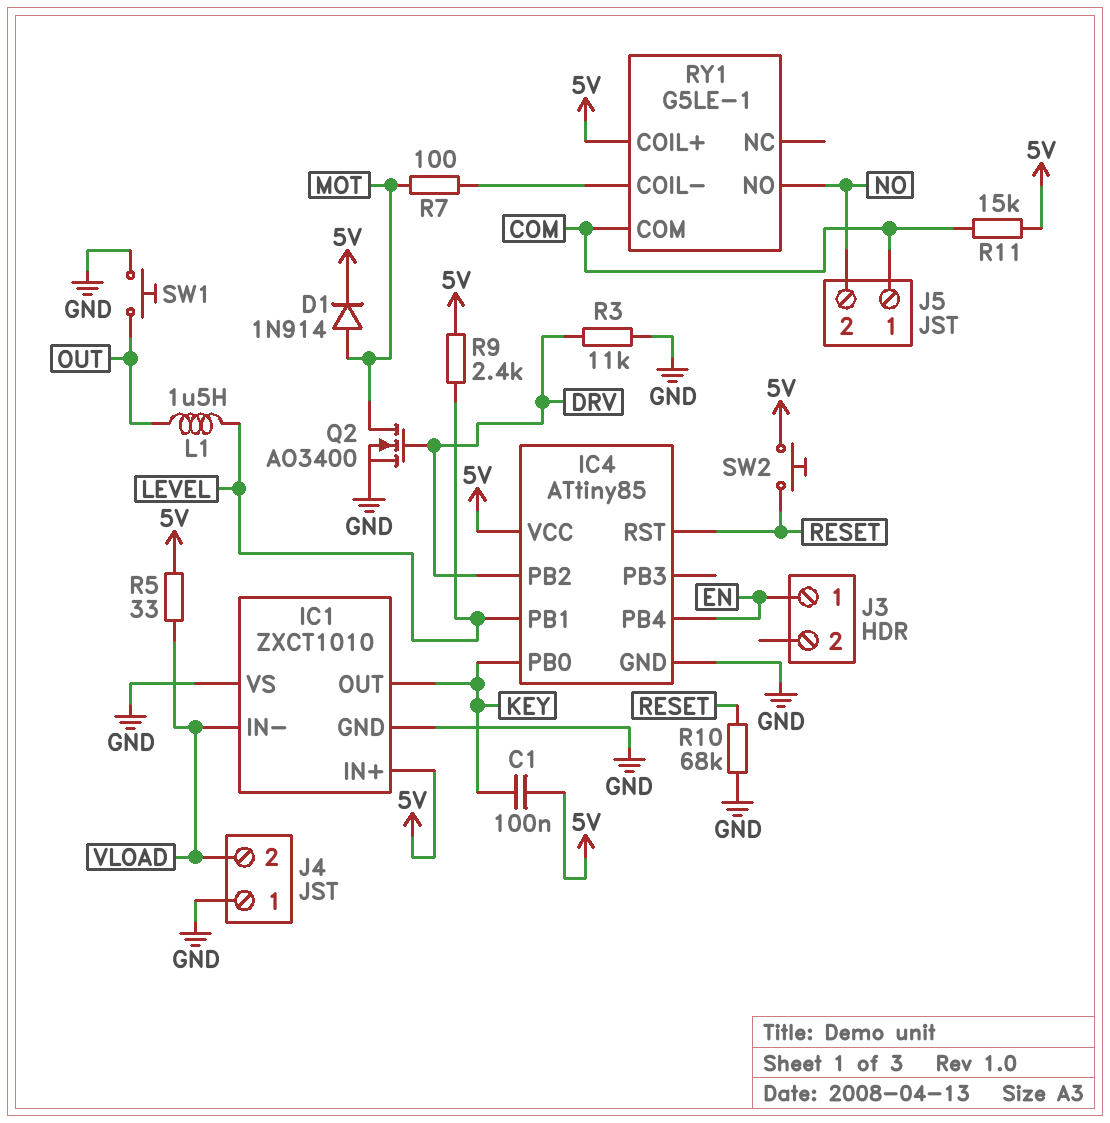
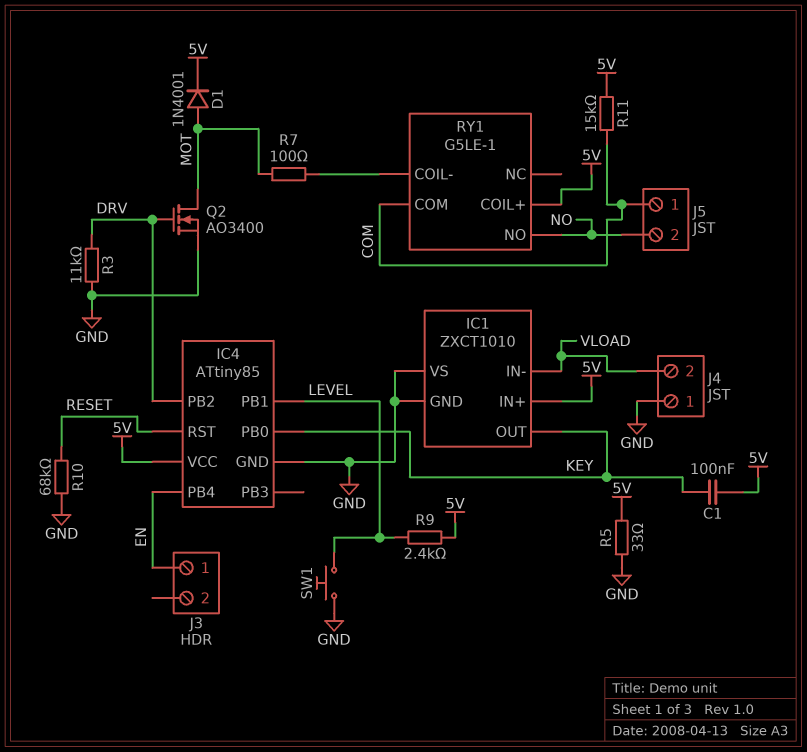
D1: diode 1N914 (A MOT, K 5V) -> diode 1N4001 (A MOT, K 5V)
L1: 1.5uH (LEVEL, OUT) -> none
R5: 33 (5V, VLOAD) -> 33 (5V, GND)
SW1: button (GND, OUT) -> button (GND, LEVEL)
SW2: button (5V, RESET) -> none

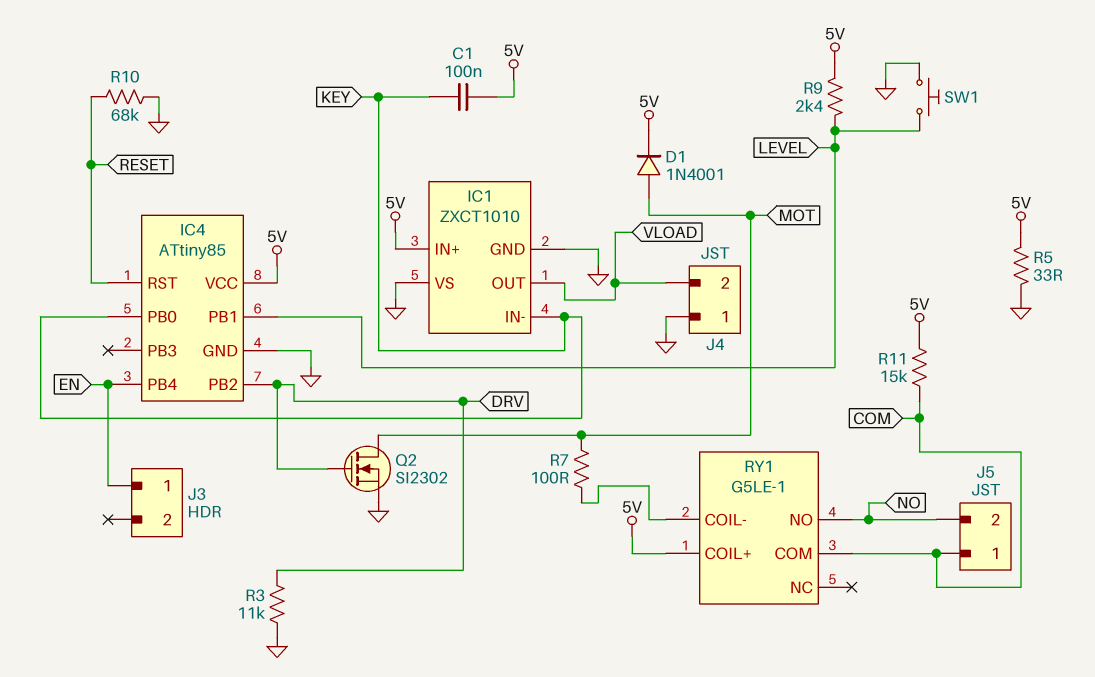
IC1 pin IN-: VLOAD -> KEY
IC1 pin OUT: KEY -> VLOAD
Q2: NMOS AO3400 (G DRV, D MOT, S GND) -> NMOS SI2302 (G DRV, D MOT, S GND)

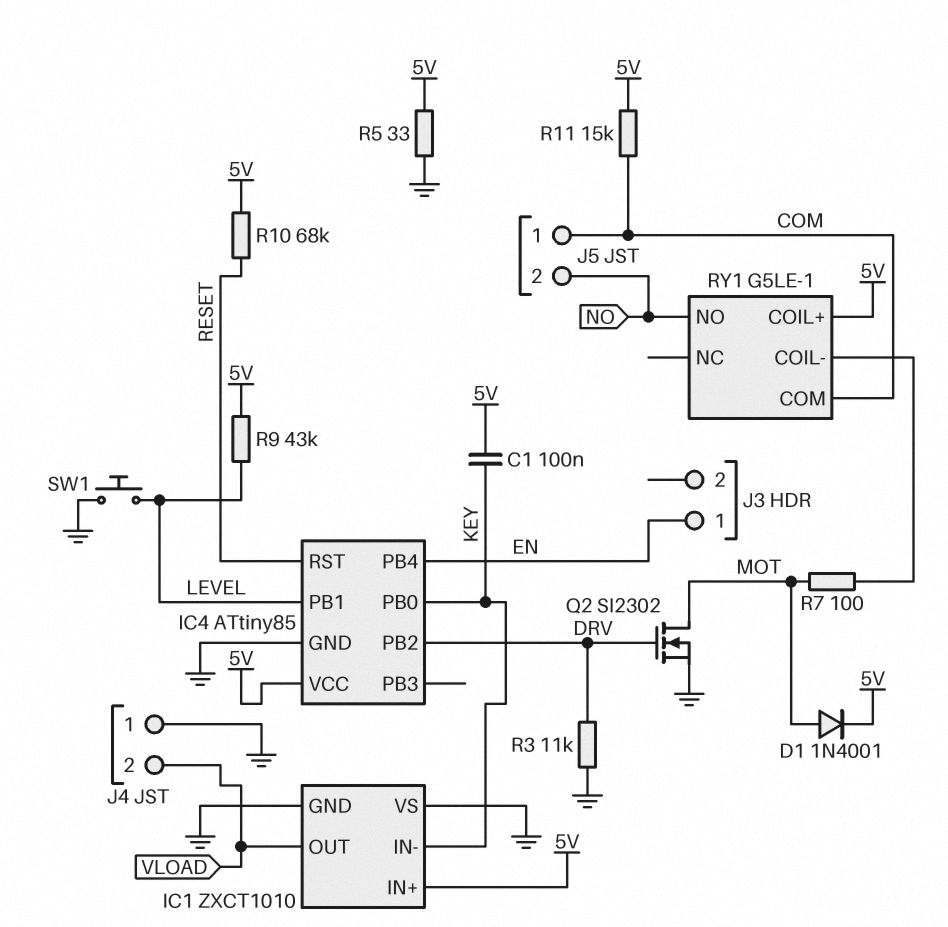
R9: 2.4k (5V, LEVEL) -> 43k (5V, LEVEL)
R10: 68k (GND, RESET) -> 68k (5V, RESET)

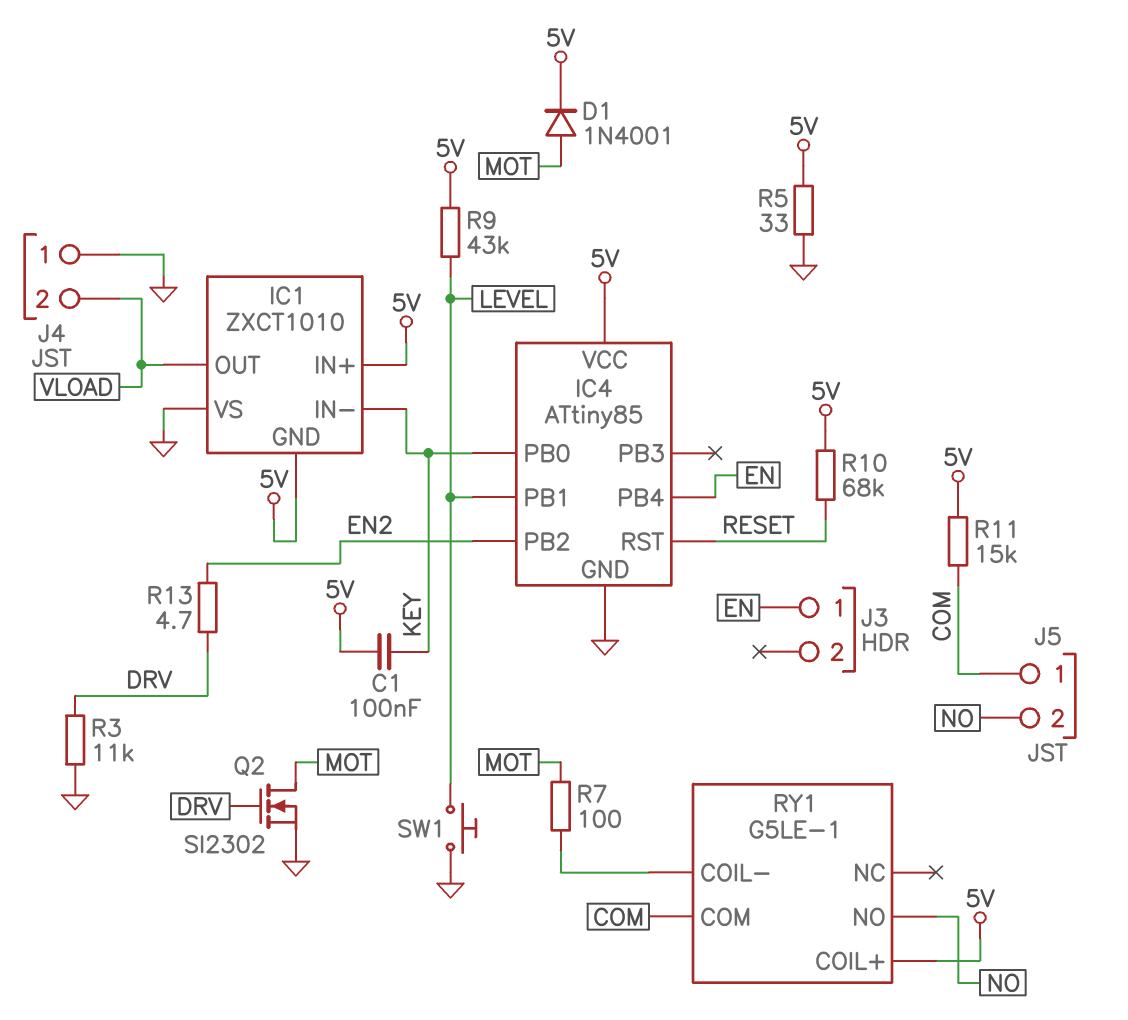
IC1 pin GND: GND -> 5V
IC4 pin PB2: DRV -> EN2
R13: none -> 4.7 (DRV, EN2)

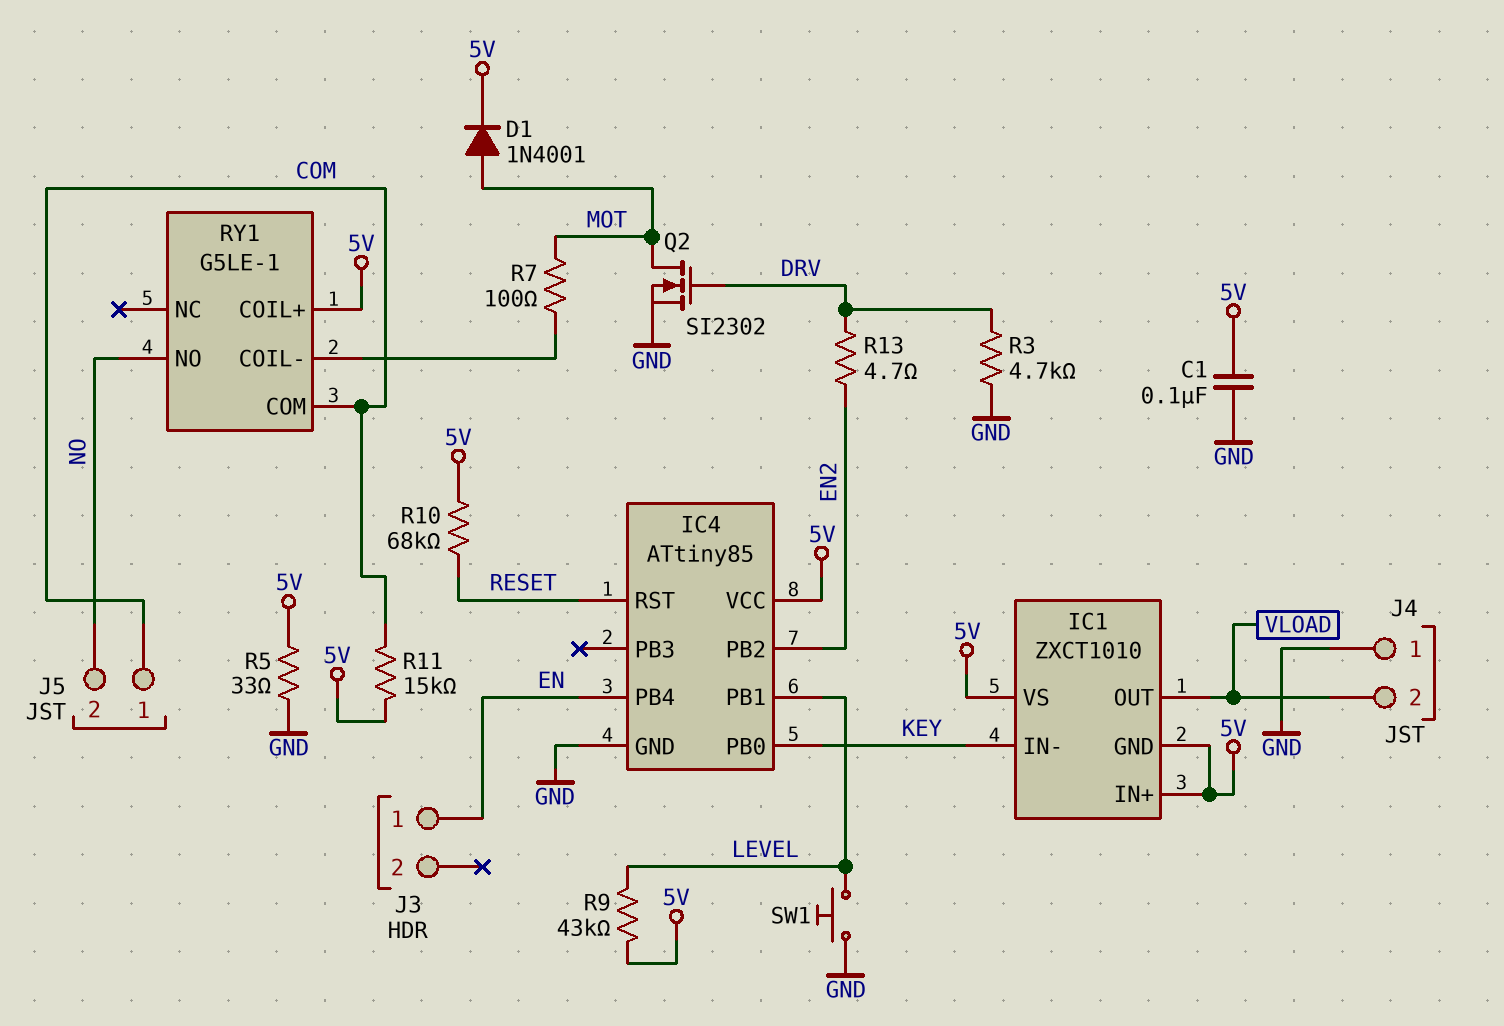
C1: 100nF (5V, KEY) -> 100nF (5V, GND)
IC1 pin VS: GND -> 5V
R3: 11k (DRV, GND) -> 4.7k (DRV, GND)

